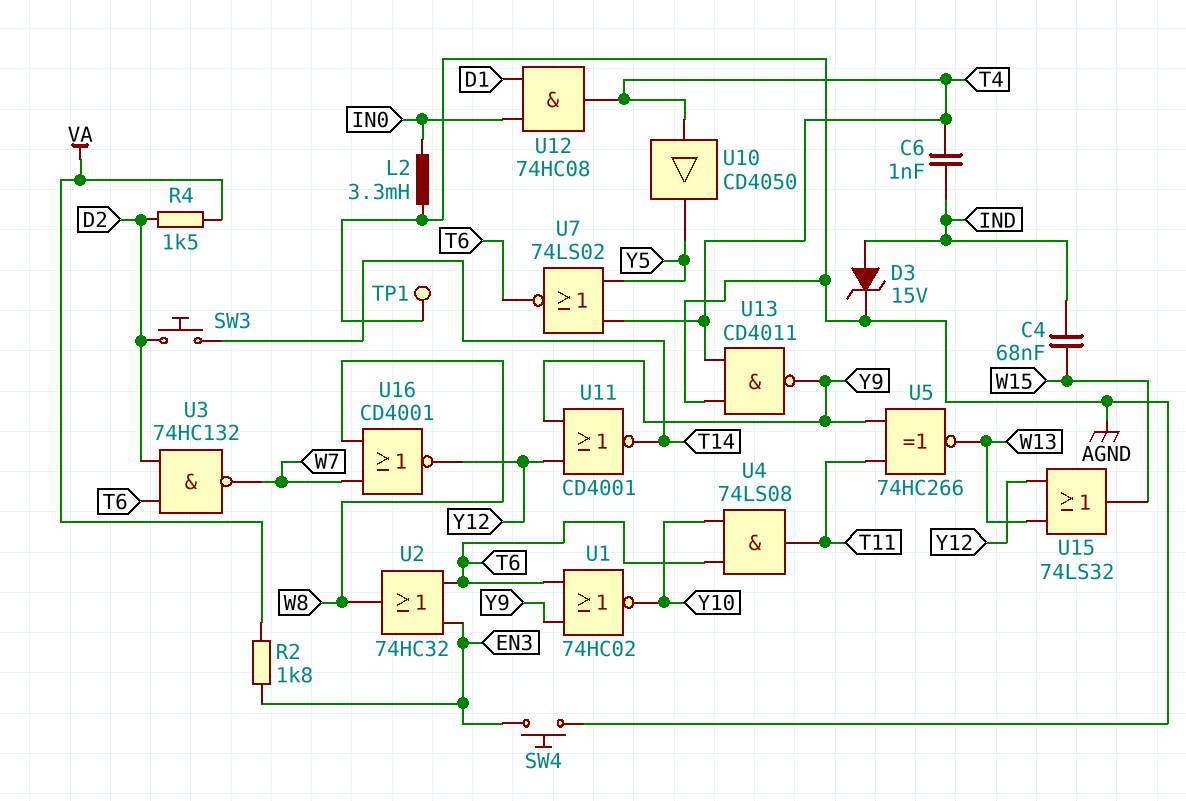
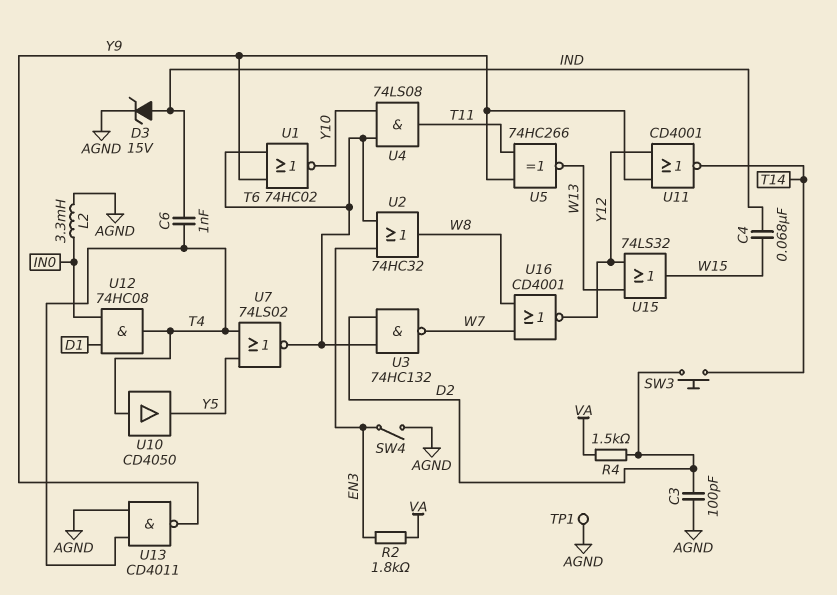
C3: none -> 100pF (AGND, D2)
SW4: button (AGND, EN3) -> switch (AGND, EN3)

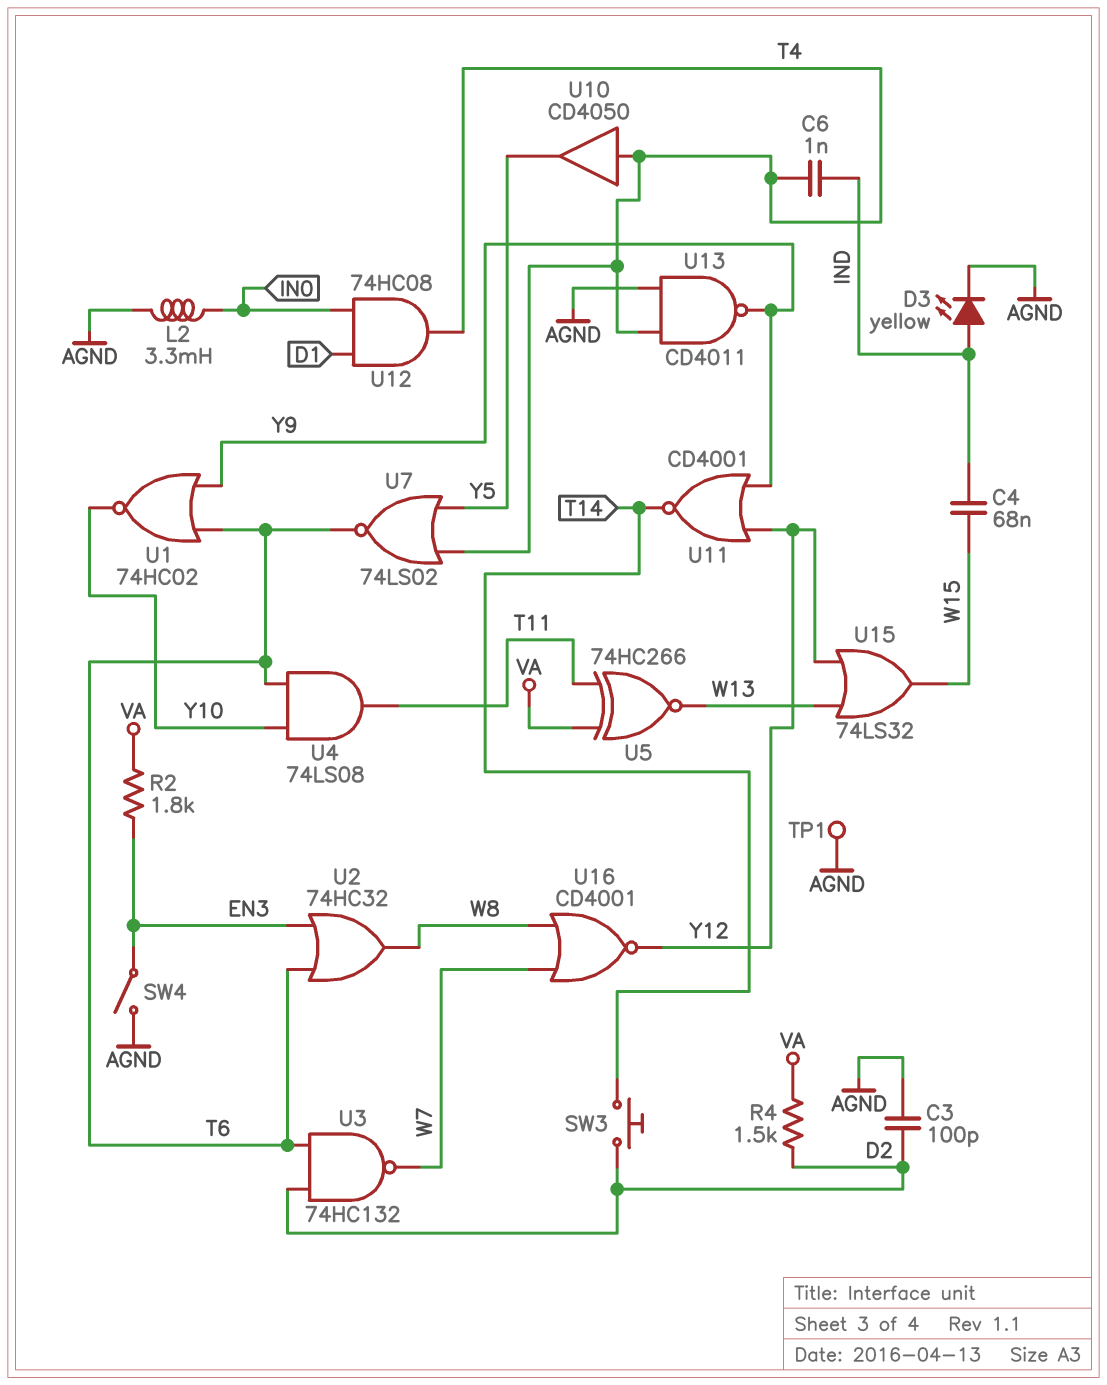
D3: zener 15V (A IND, K AGND) -> LED yellow (A IND, K AGND)
U5: XNOR 74HC266 (in T11, in Y9, out W13) -> XNOR 74HC266 (in T11, in VA, out W13)

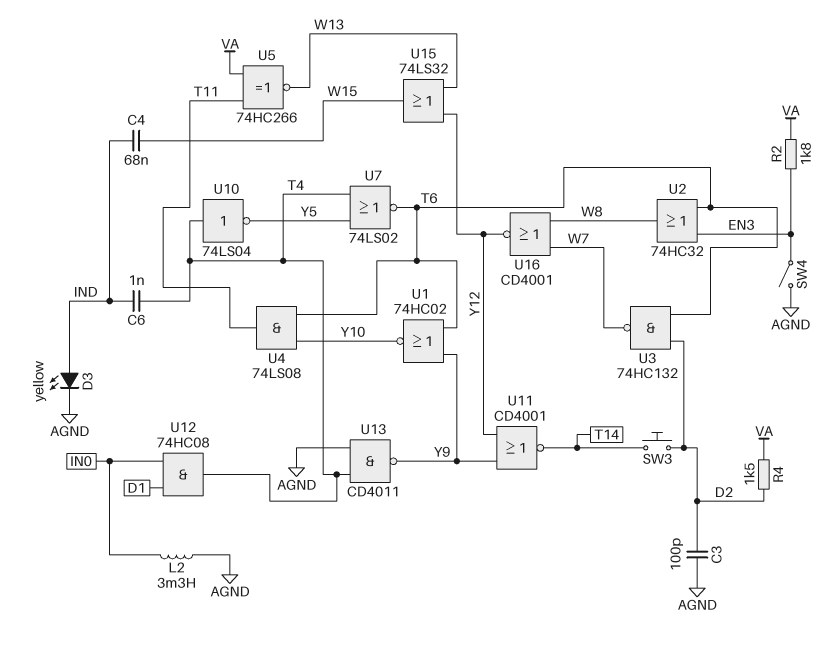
TP1: test point (AGND) -> none
U10: buffer CD4050 (in T4, out Y5) -> NOT 74LS04 (in T4, out Y5)

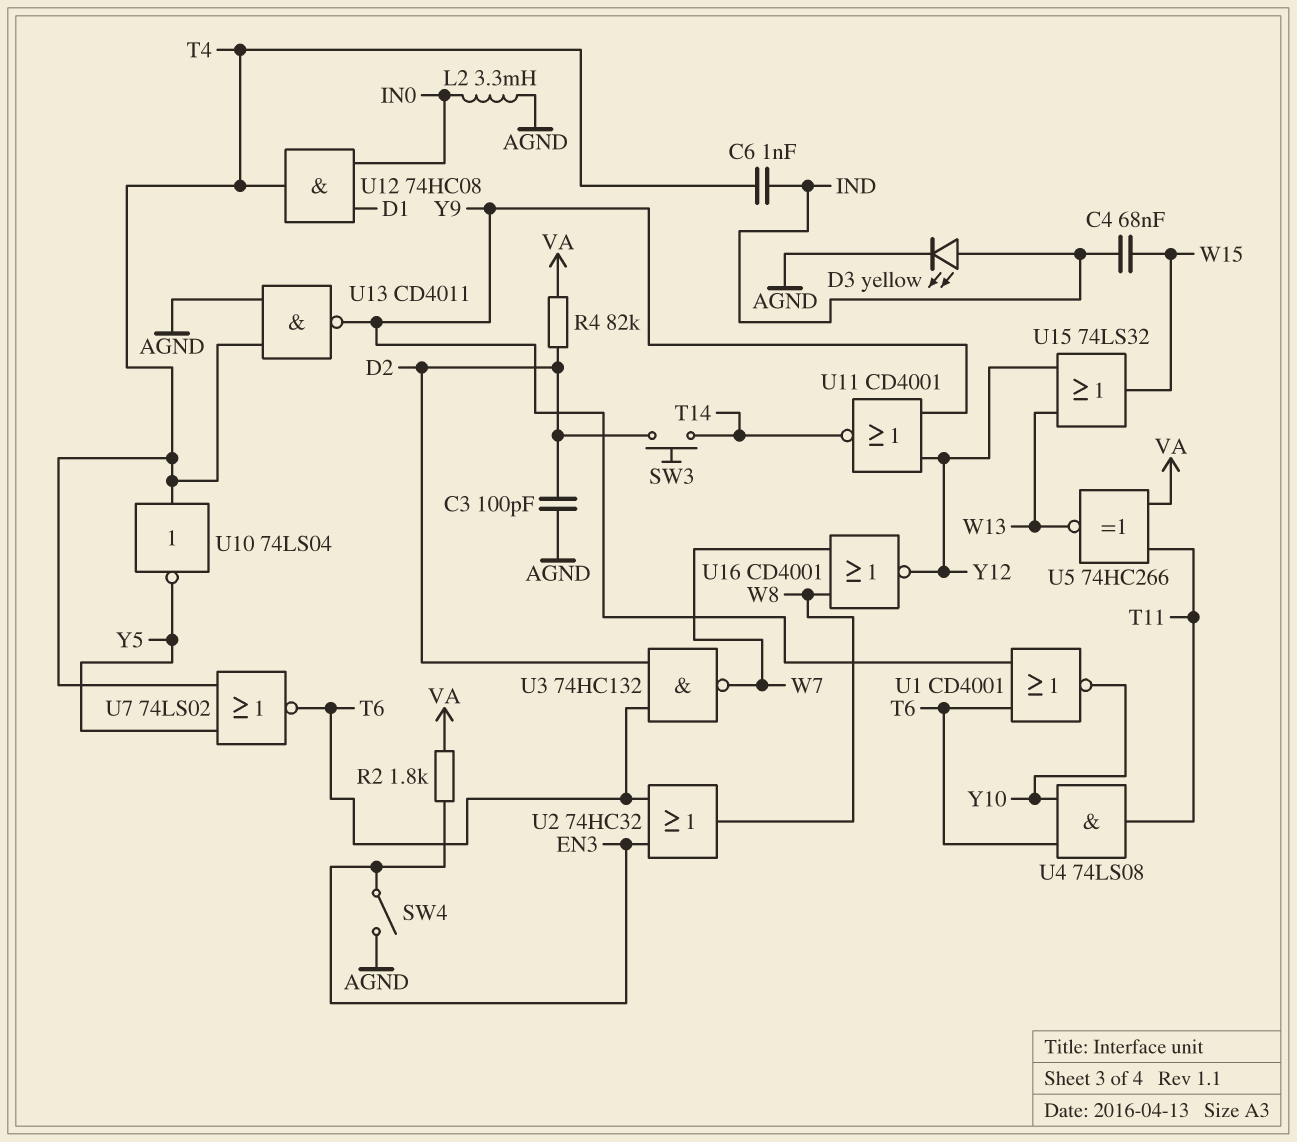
R4: 1.5k (D2, VA) -> 82k (D2, VA)
U1: NOR 74HC02 (in T6, in Y9, out Y10) -> NOR CD4001 (in T6, in Y9, out Y10)

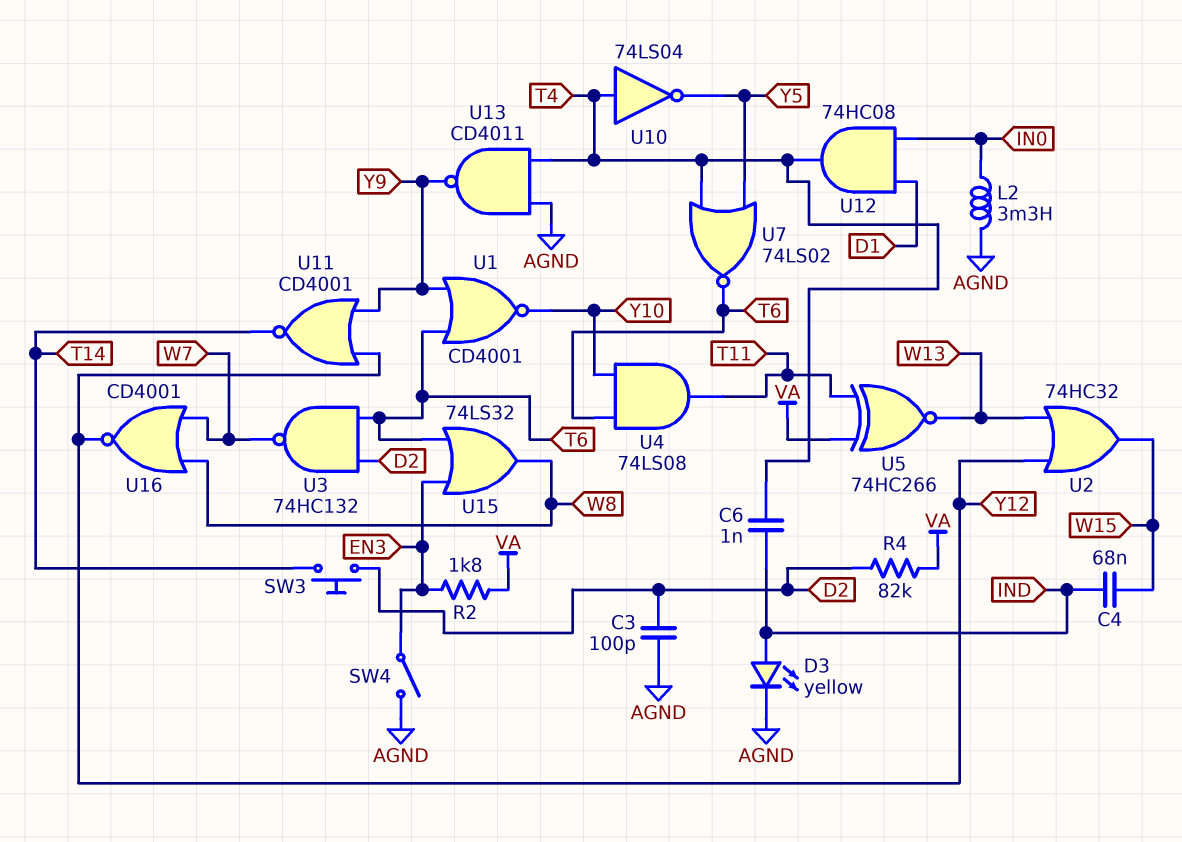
U2: OR 74HC32 (in EN3, in T6, out W8) -> OR 74HC32 (in W13, in Y12, out W15)
U15: OR 74LS32 (in W13, in Y12, out W15) -> OR 74LS32 (in EN3, in T6, out W8)

